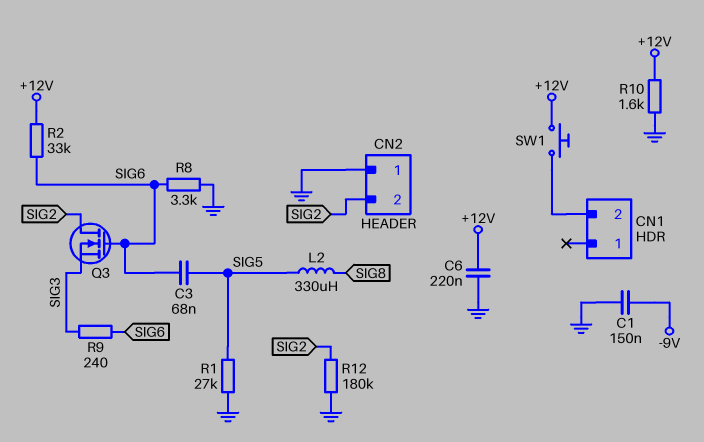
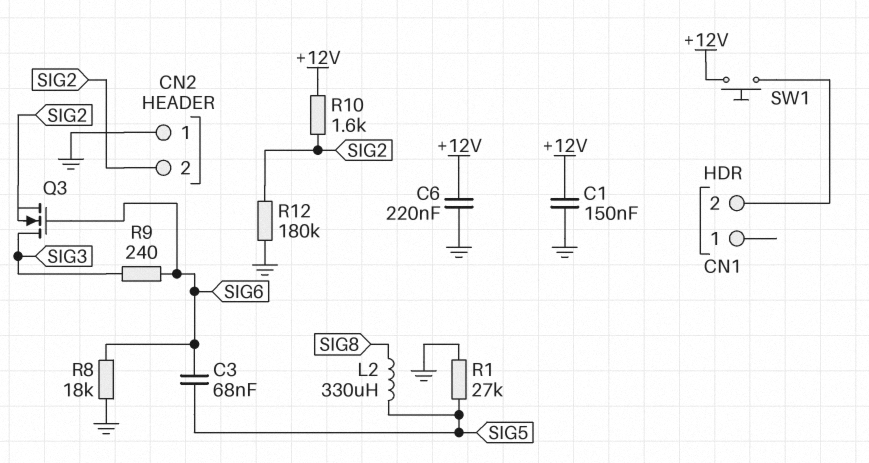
C1: 150nF (-9V, GND) -> 150nF (+12V, GND)
Q3: NMOS (G SIG6, D SIG2, S SIG3) -> NMOS (G SIG6, D SIG3, S SIG2)
R2: 33k (+12V, SIG6) -> none
R8: 3.3k (GND, SIG6) -> 18k (GND, SIG6)
R10: 1.6k (+12V, GND) -> 1.6k (+12V, SIG2)

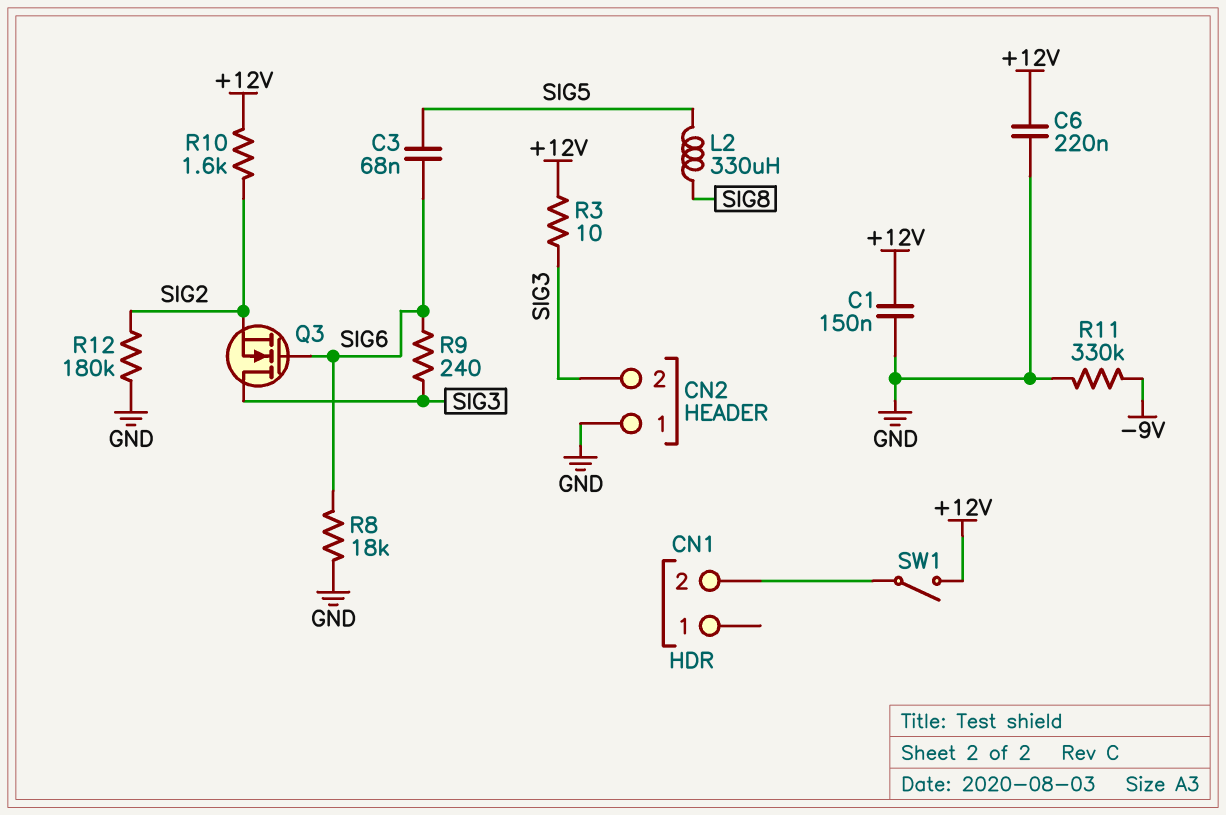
CN2 pin 2: SIG2 -> SIG3
R1: 27k (GND, SIG5) -> none
R3: none -> 10 (+12V, SIG3)
R11: none -> 330k (-9V, GND)
SW1: button (+12V, CN1/2) -> switch (+12V, CN1/2)

